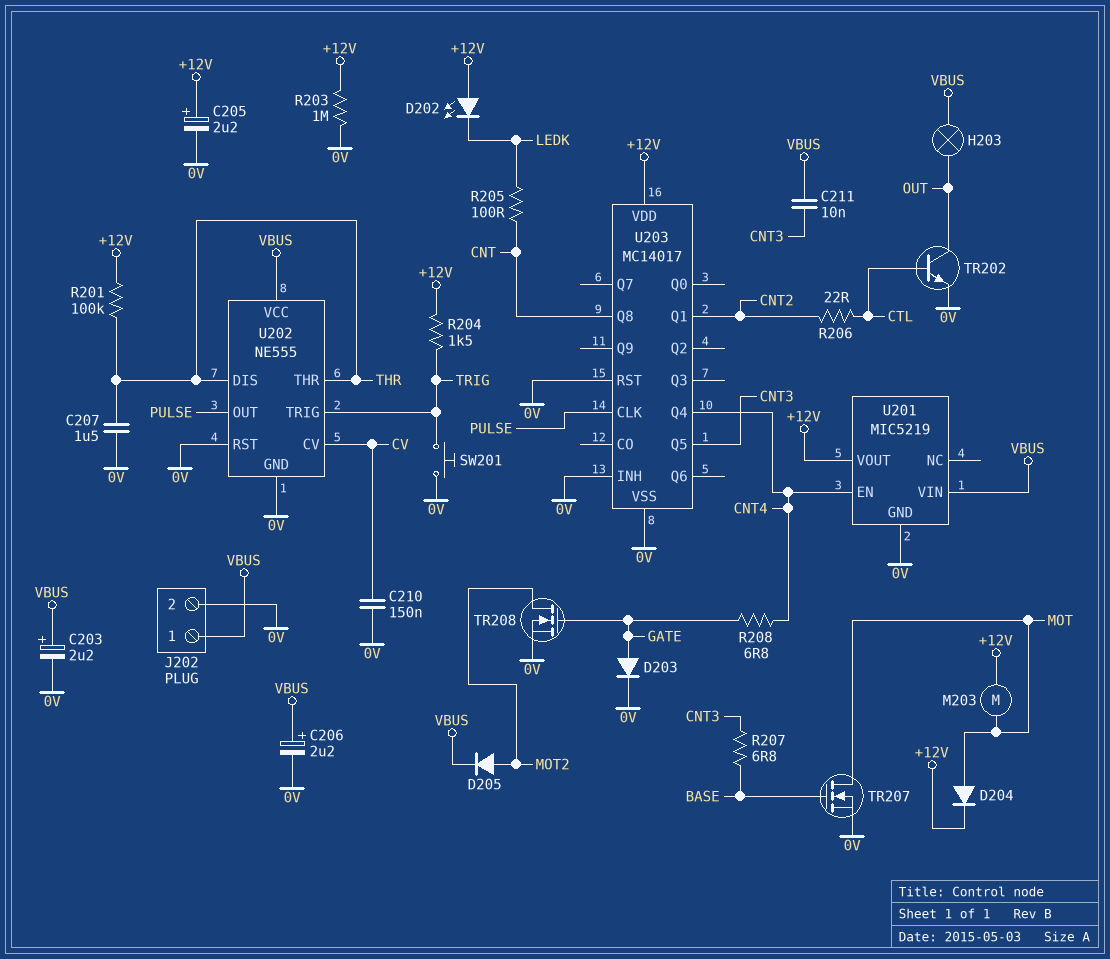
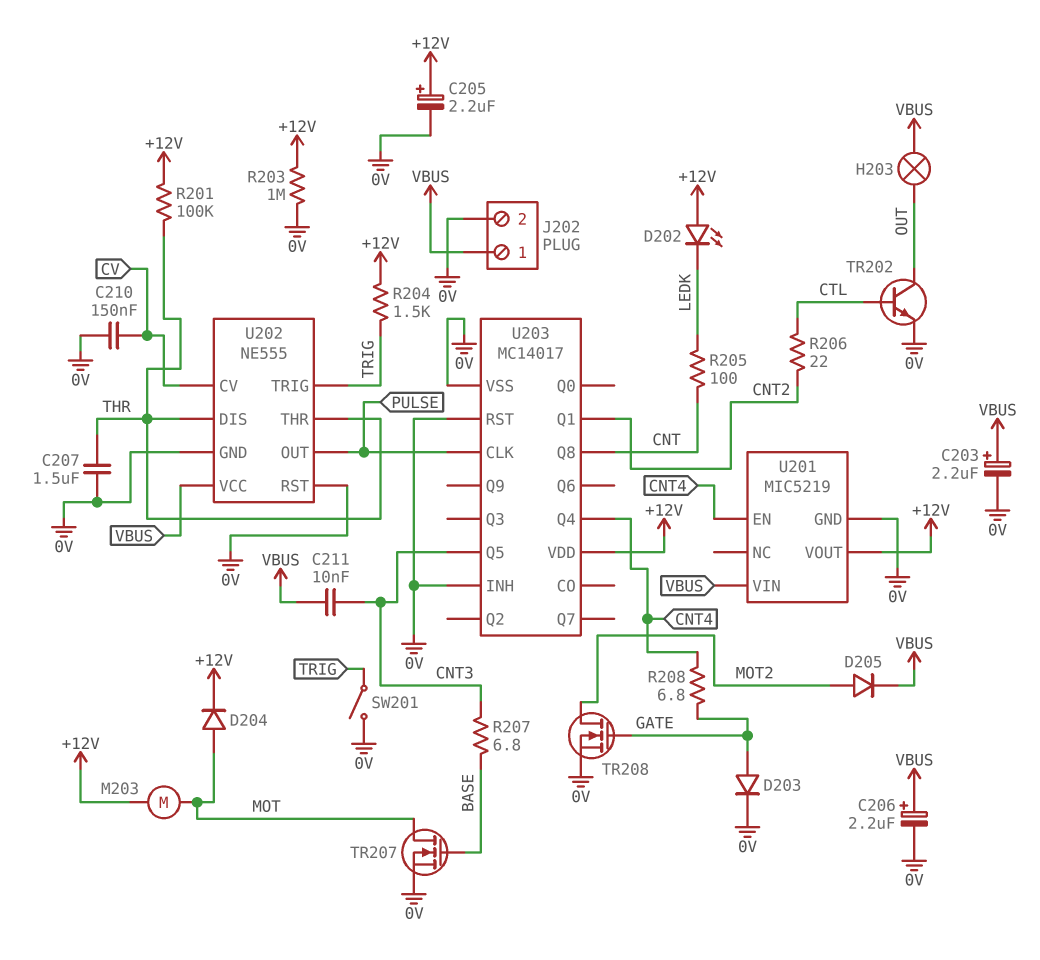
SW201: button (0V, TRIG) -> switch (0V, TRIG)

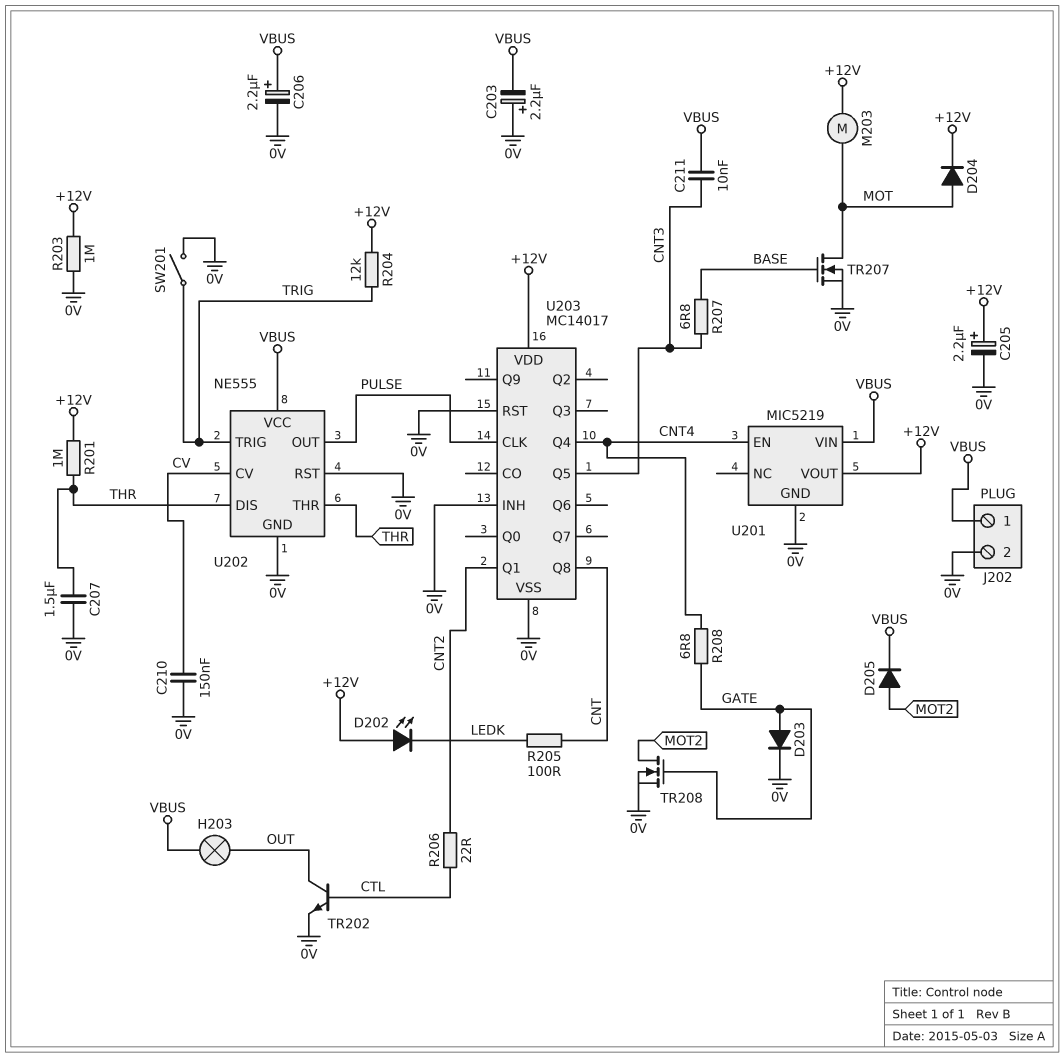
C203: 2.2uF (plus VBUS, minus 0V) -> 2.2uF (plus 0V, minus VBUS)
R201: 100k (+12V, THR) -> 1M (+12V, THR)
R204: 1.5k (+12V, TRIG) -> 12k (+12V, TRIG)

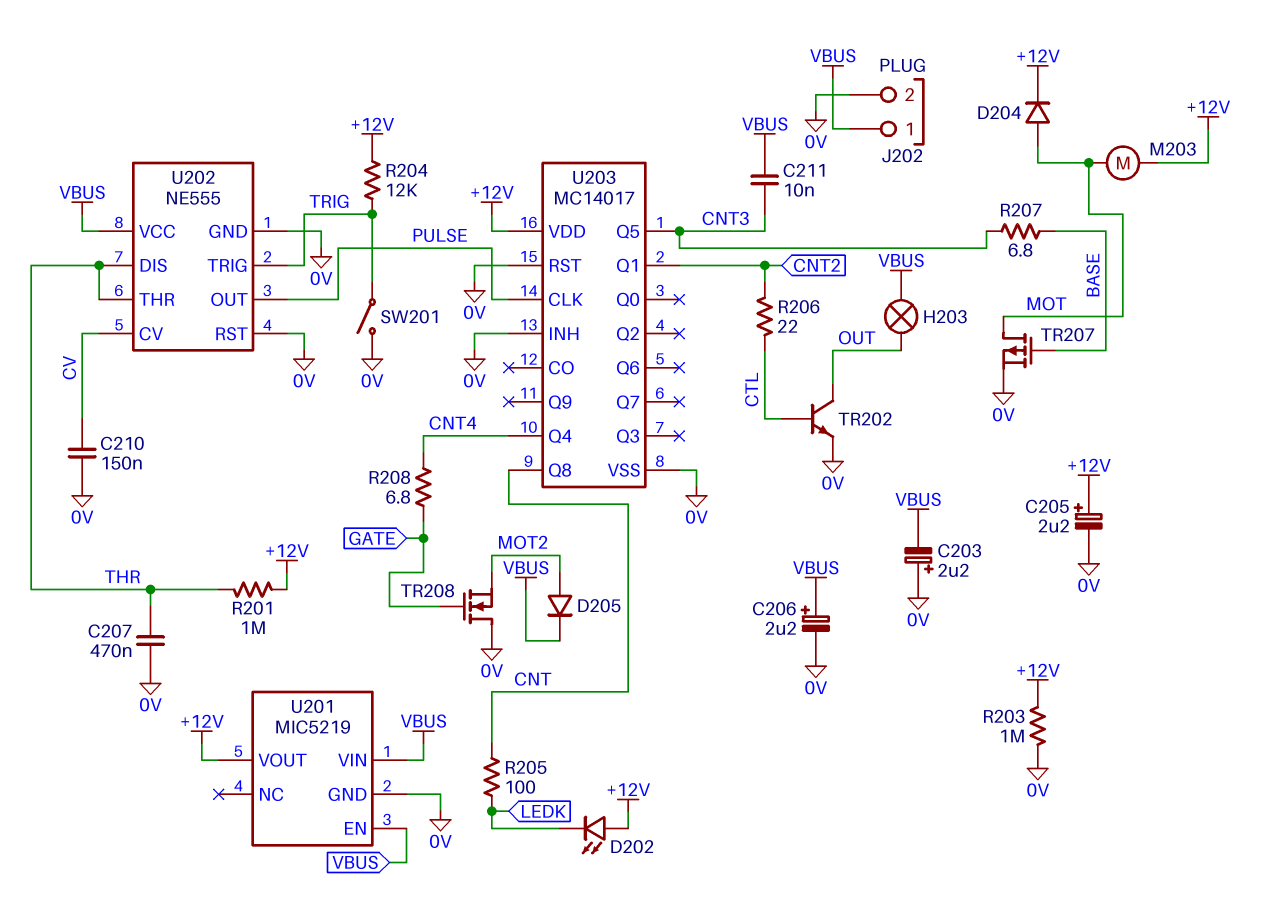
C207: 1.5uF (0V, THR) -> 470nF (0V, THR)
D203: diode (A GATE, K 0V) -> none
TR207: NMOS (G BASE, D MOT, S 0V) -> PMOS (G BASE, D MOT, S 0V)
TR208: NMOS (G GATE, D MOT2, S 0V) -> NMOS (G GATE, D 0V, S MOT2)
U201 pin EN: CNT4 -> VBUS

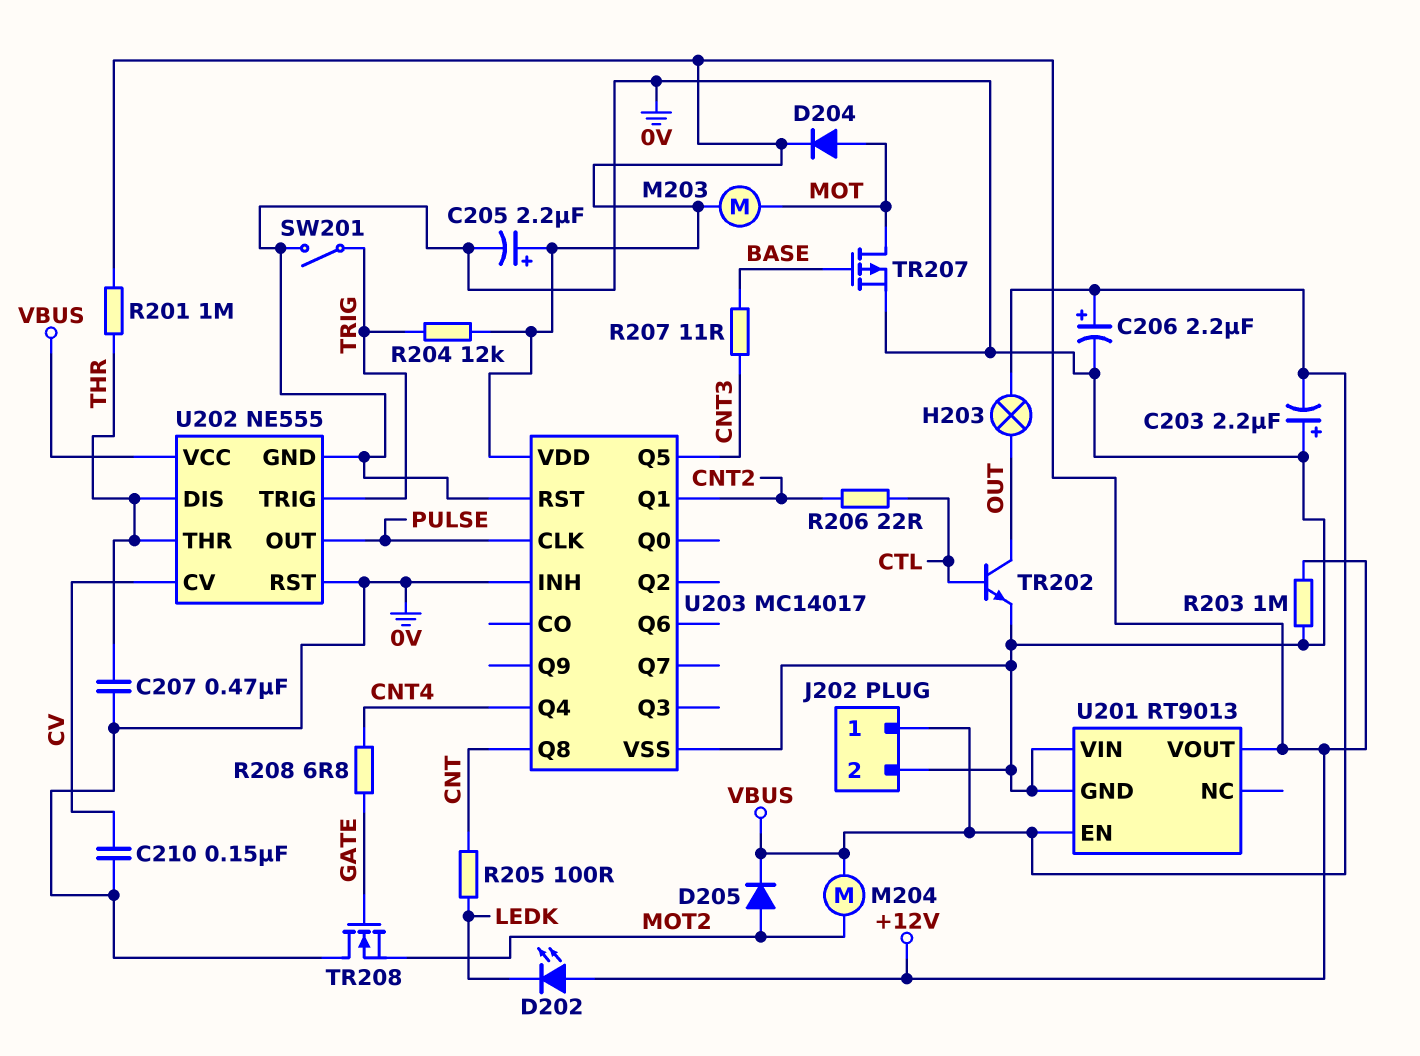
C211: 10nF (CNT3, VBUS) -> none
M204: none -> motor (MOT2, VBUS)
R207: 6.8 (BASE, CNT3) -> 11 (BASE, CNT3)
U201: MIC5219 -> RT9013
U201 pin VIN: VBUS -> 0V

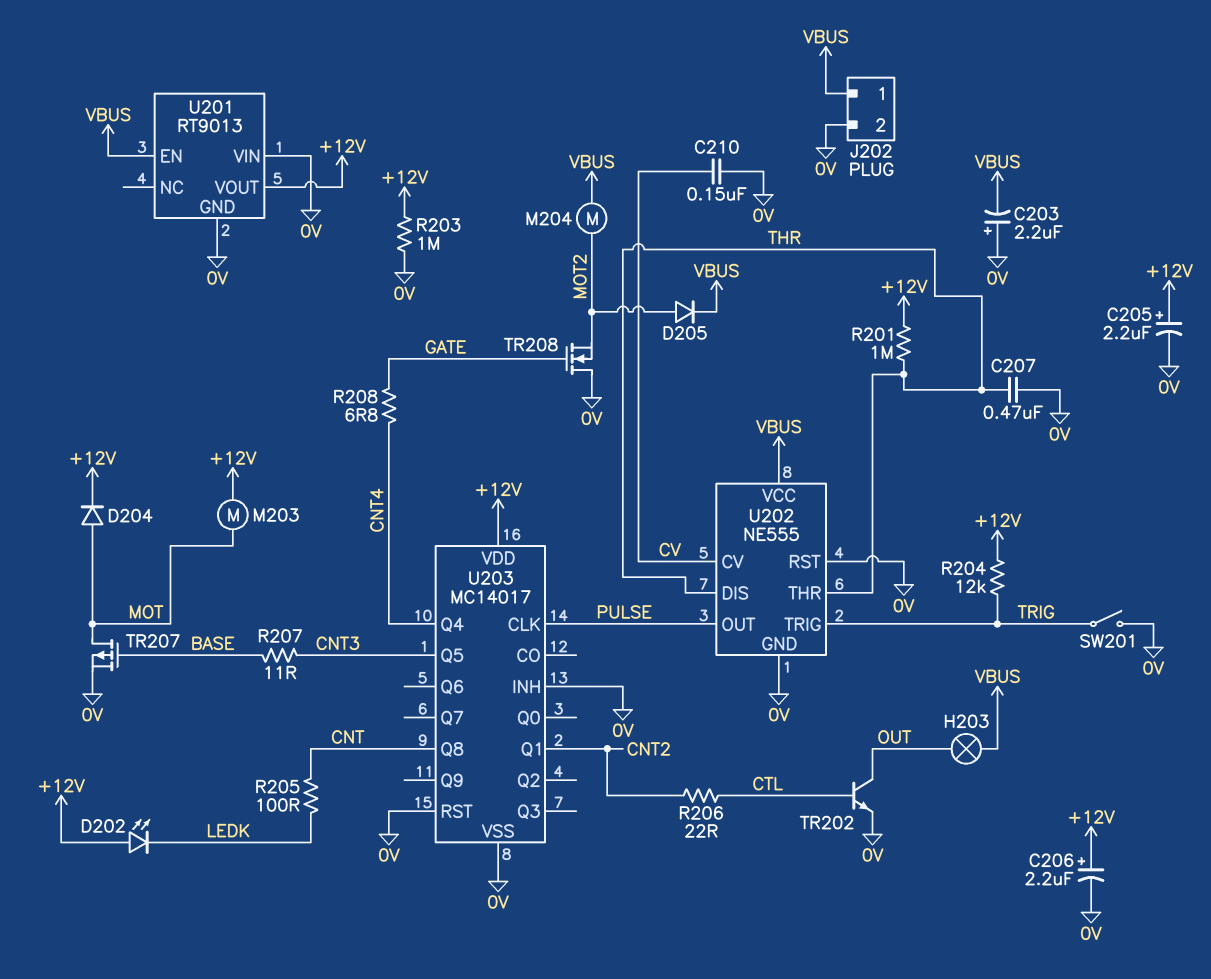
C206: 2.2uF (plus VBUS, minus 0V) -> 2.2uF (plus +12V, minus 0V)

